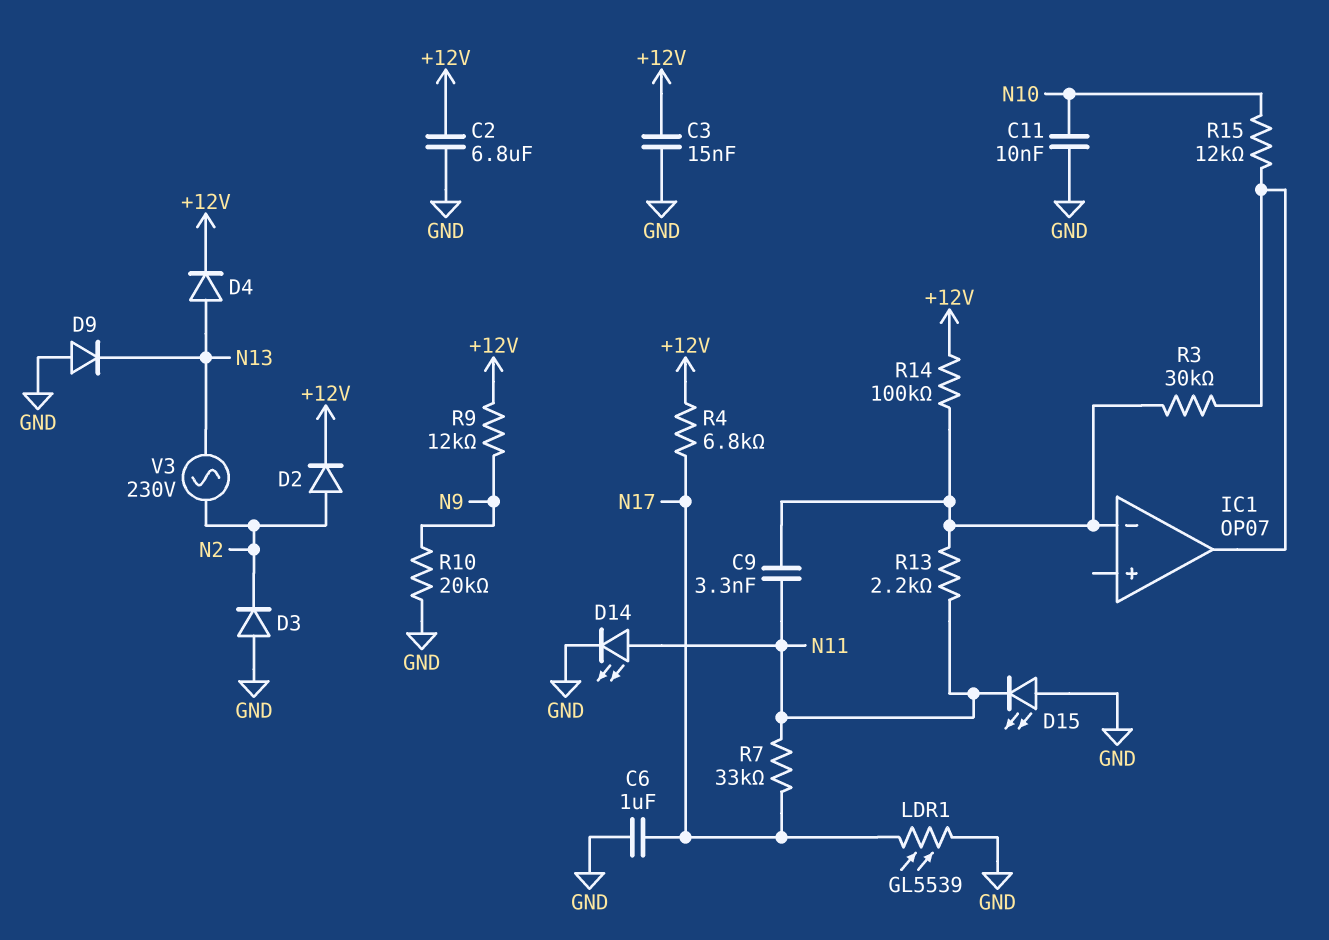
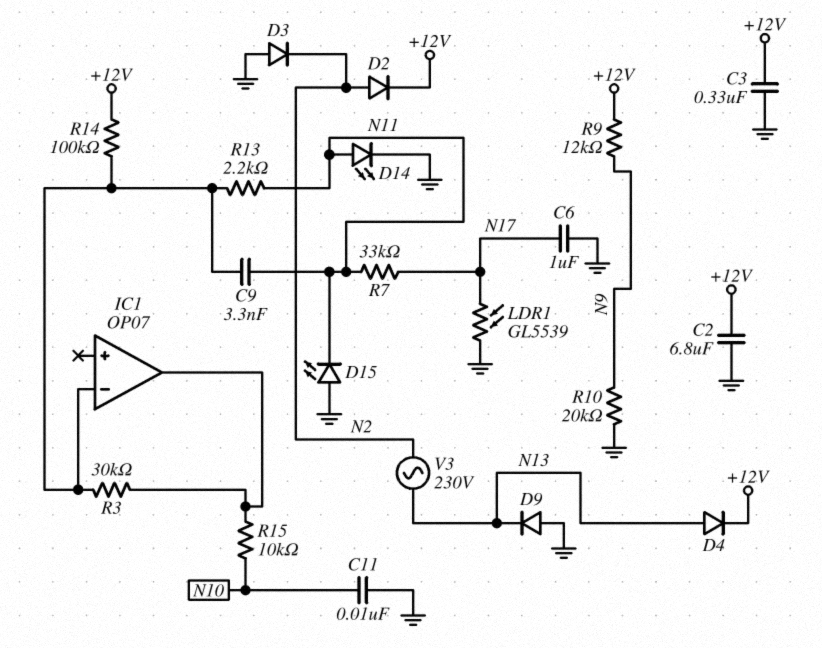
C3: 15nF (+12V, GND) -> 330nF (+12V, GND)
R4: 6.8k (+12V, N17) -> none
R15: 12k (IC1/out, N10) -> 10k (IC1/out, N10)

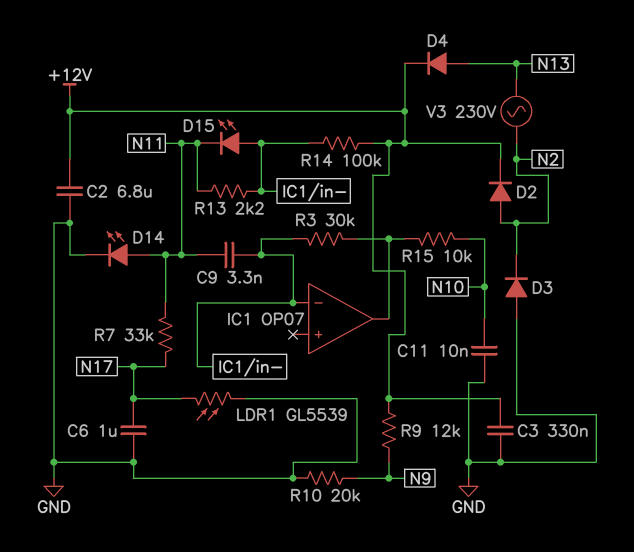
D9: diode (A GND, K N13) -> none
D15: LED (A GND, K N11) -> LED (A IC1/in-, K N11)

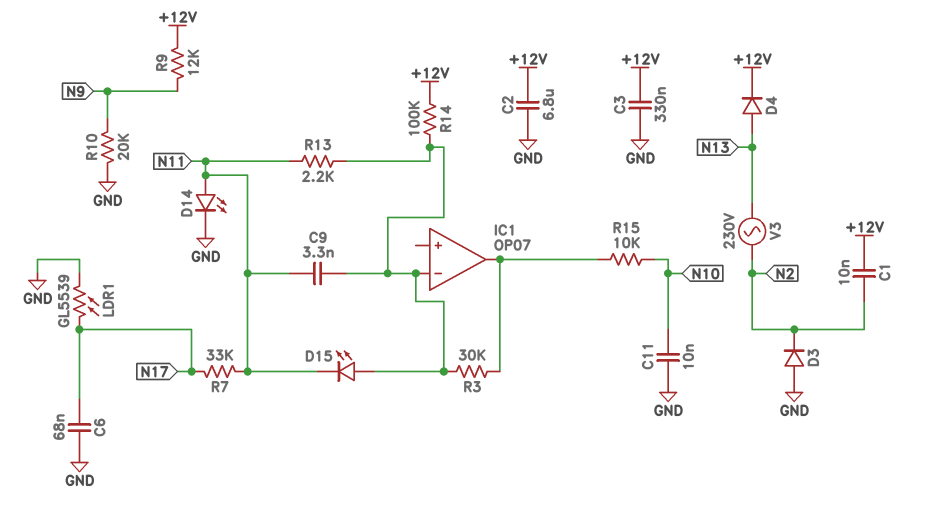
C1: none -> 10nF (+12V, N2)
C6: 1uF (GND, N17) -> 68nF (GND, N17)
D2: diode (A N2, K +12V) -> none

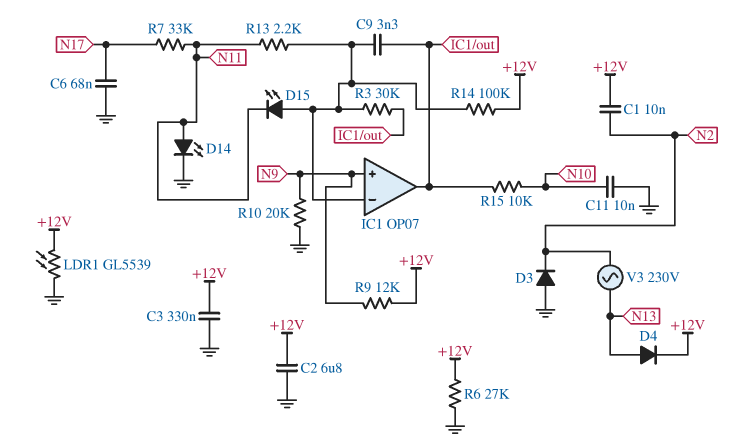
C9: 3.3nF (IC1/in-, N11) -> 3.3nF (IC1/in-, IC1/out)
IC1 pin in+: none -> N9
LDR1: GL5539 (GND, N17) -> GL5539 (+12V, GND)
R6: none -> 27k (+12V, GND)

